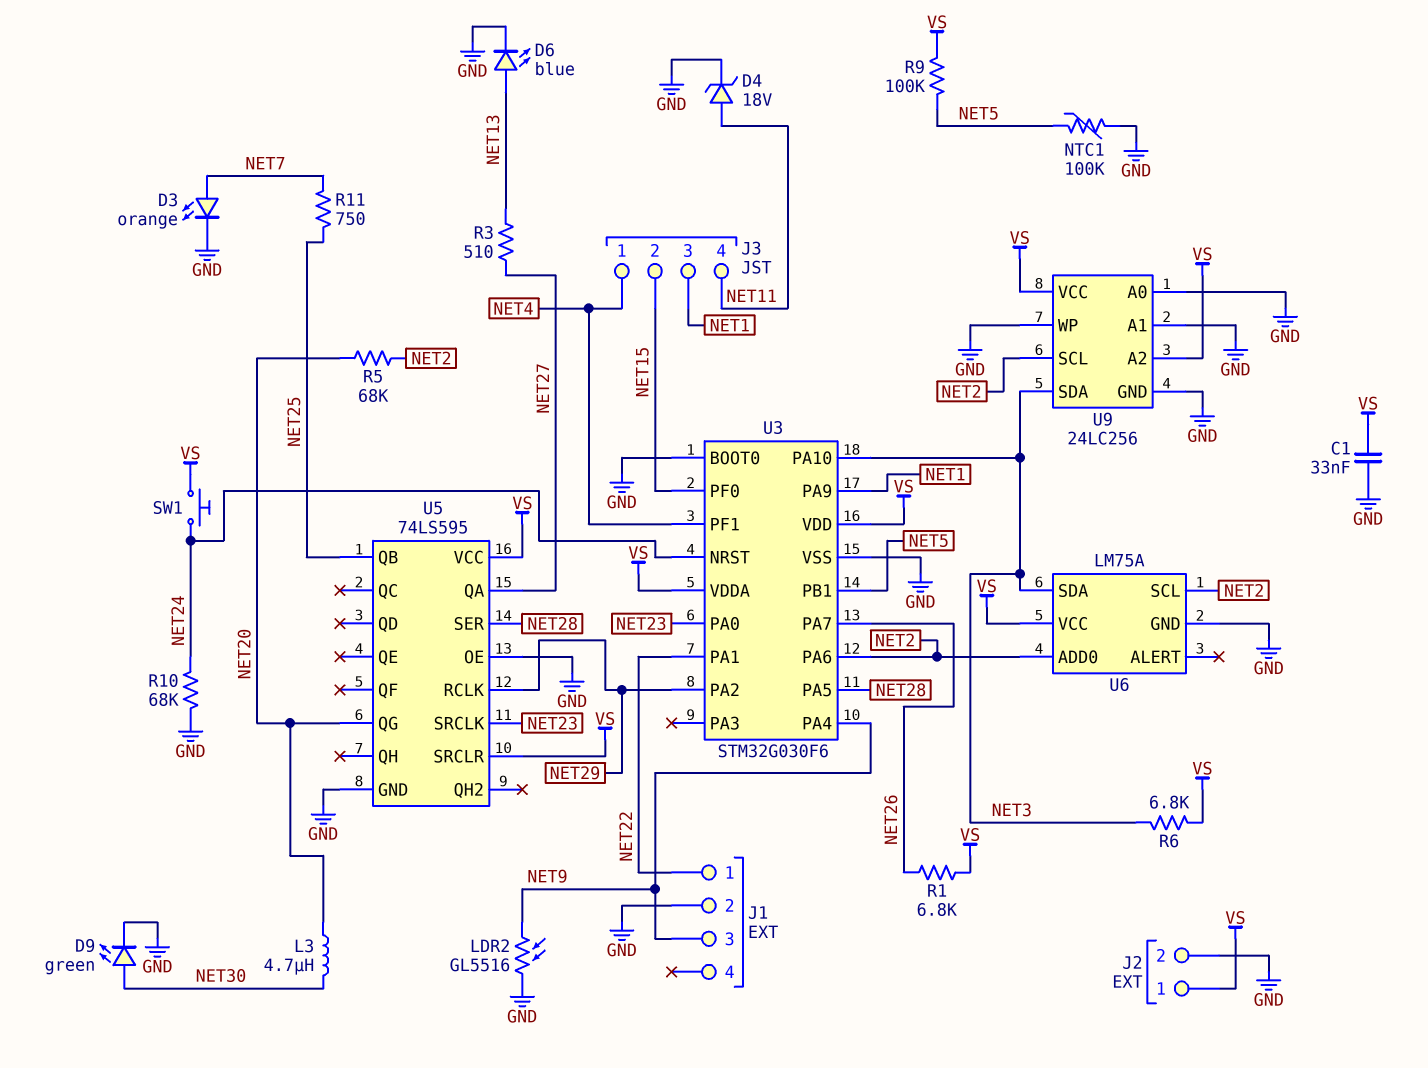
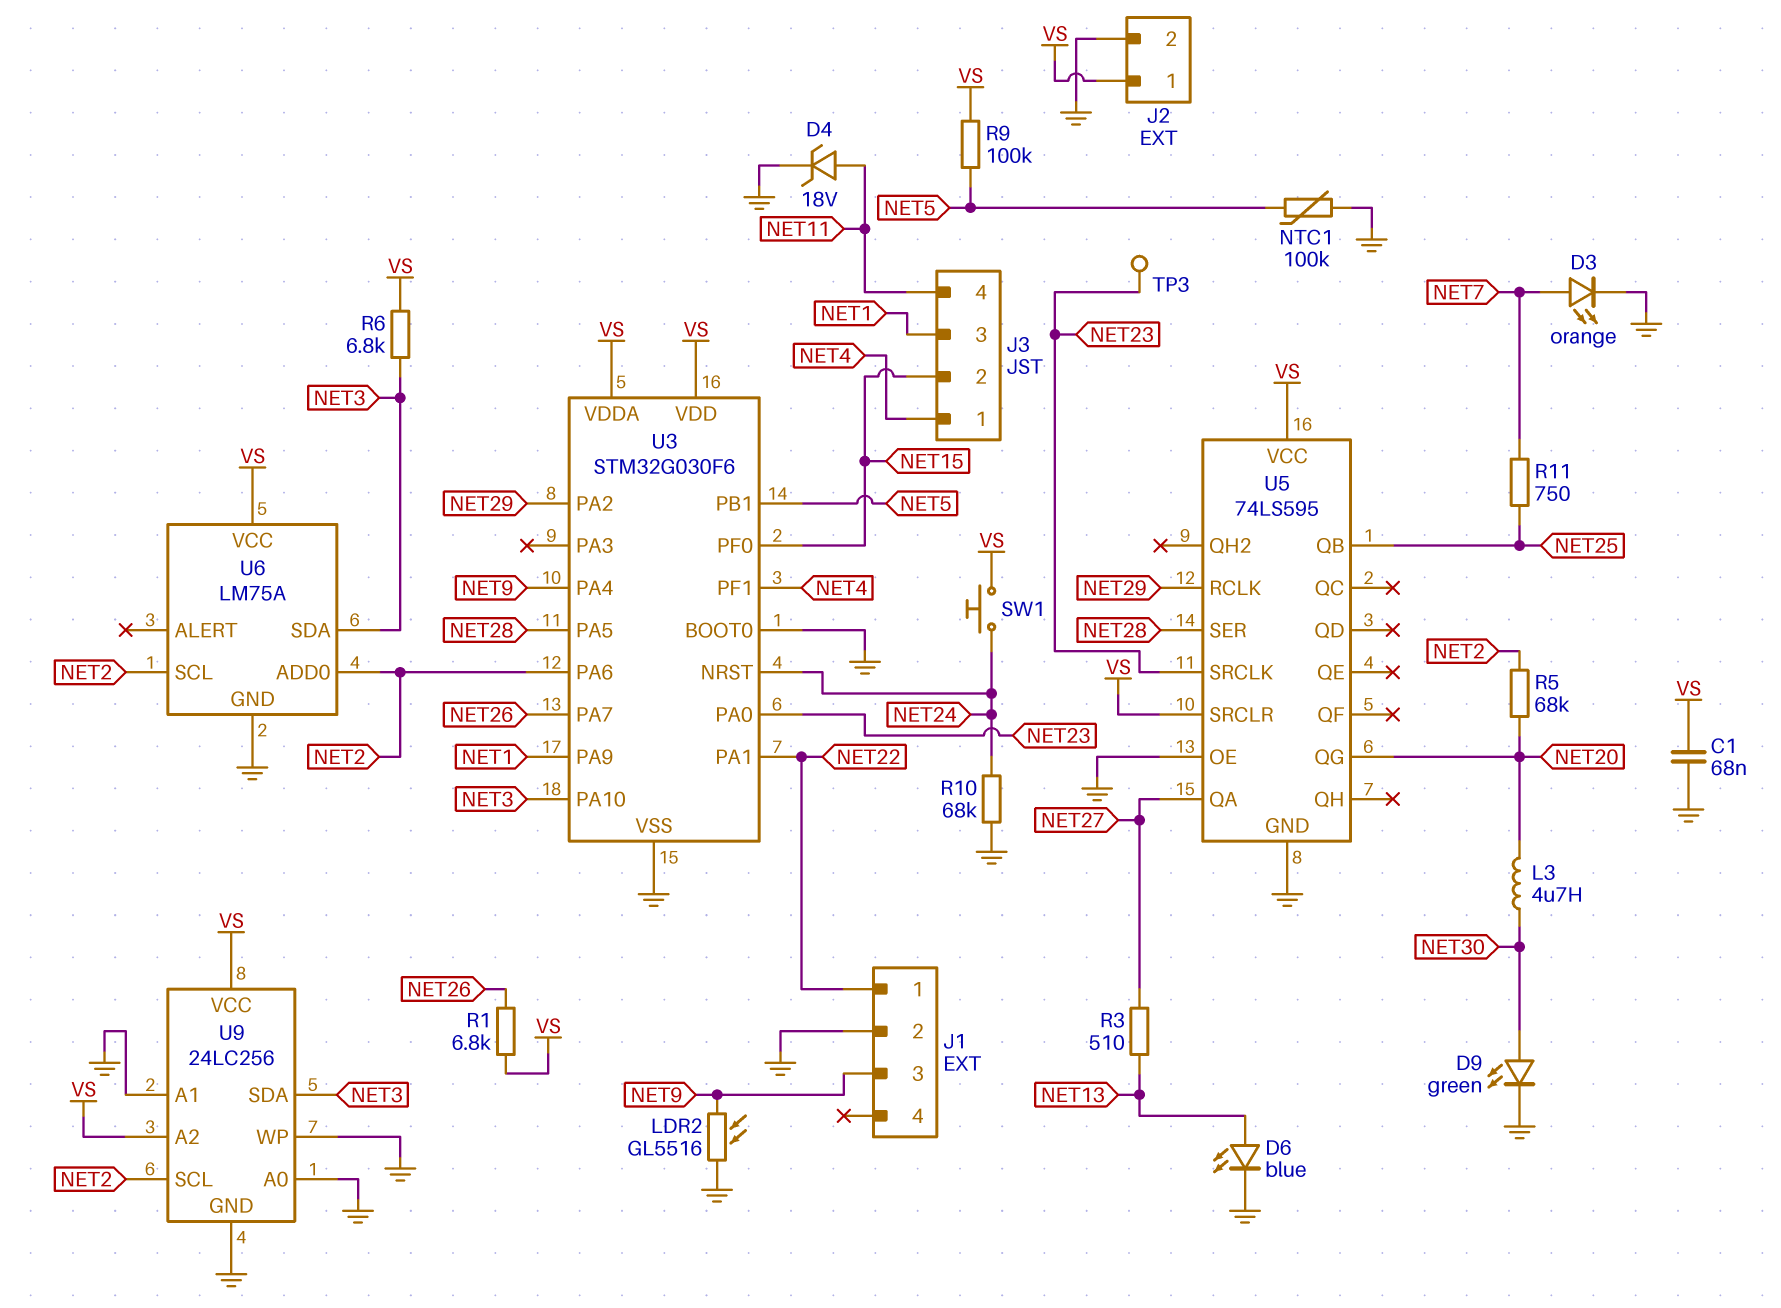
C1: 33nF (GND, VS) -> 68nF (GND, VS)
TP3: none -> test point (NET23)

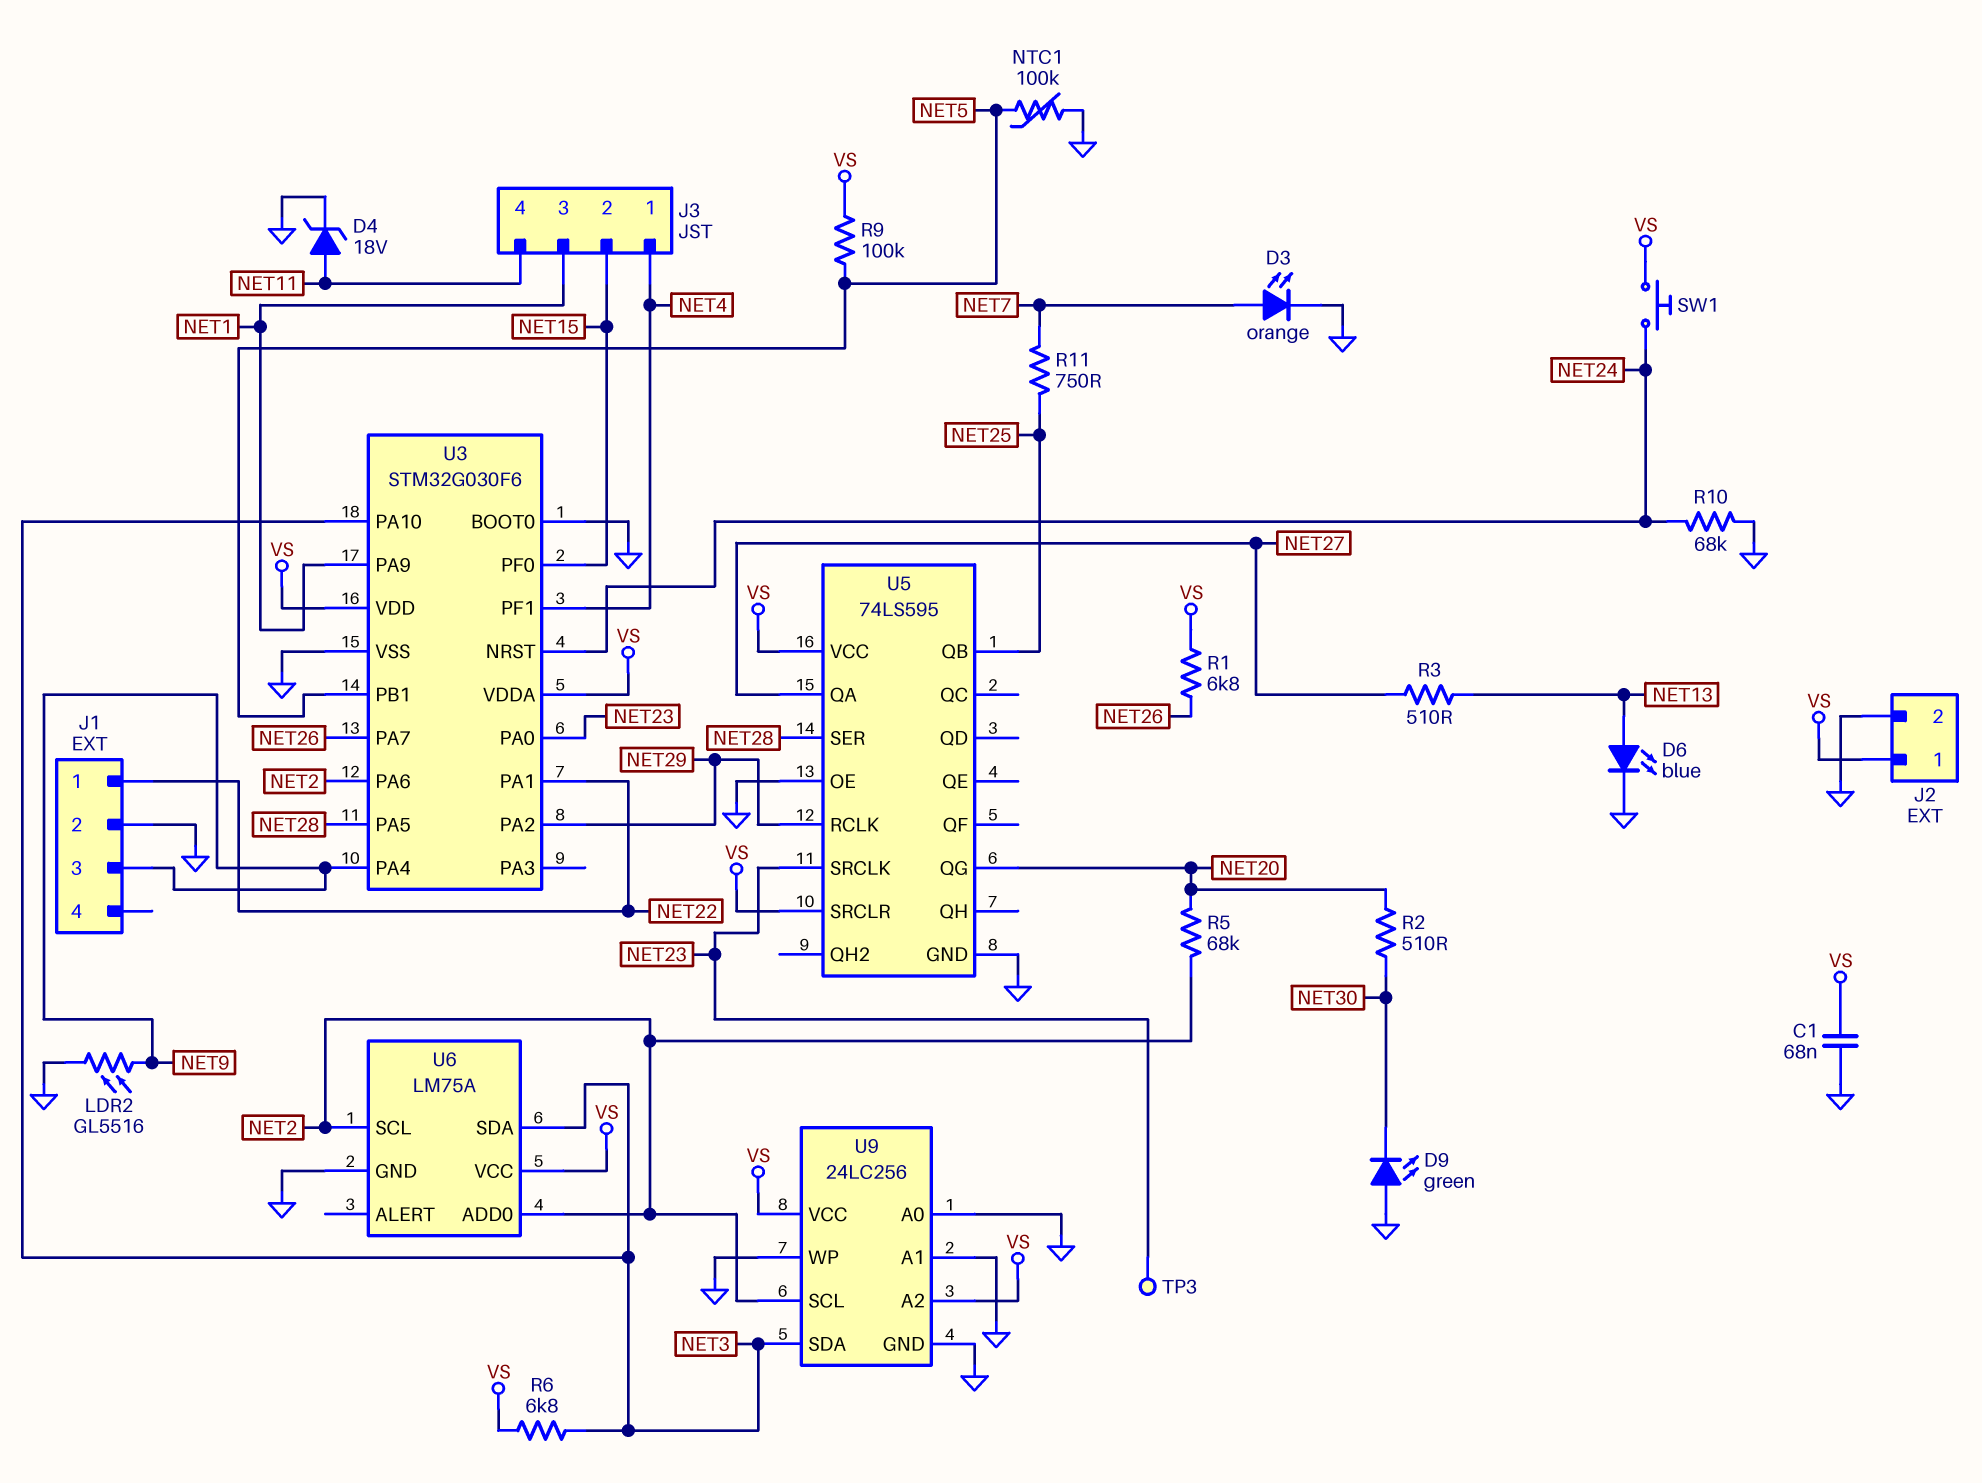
D9: LED green (A NET30, K GND) -> LED green (A GND, K NET30)
L3: 4.7uH (NET20, NET30) -> none
R2: none -> 510 (NET20, NET30)

